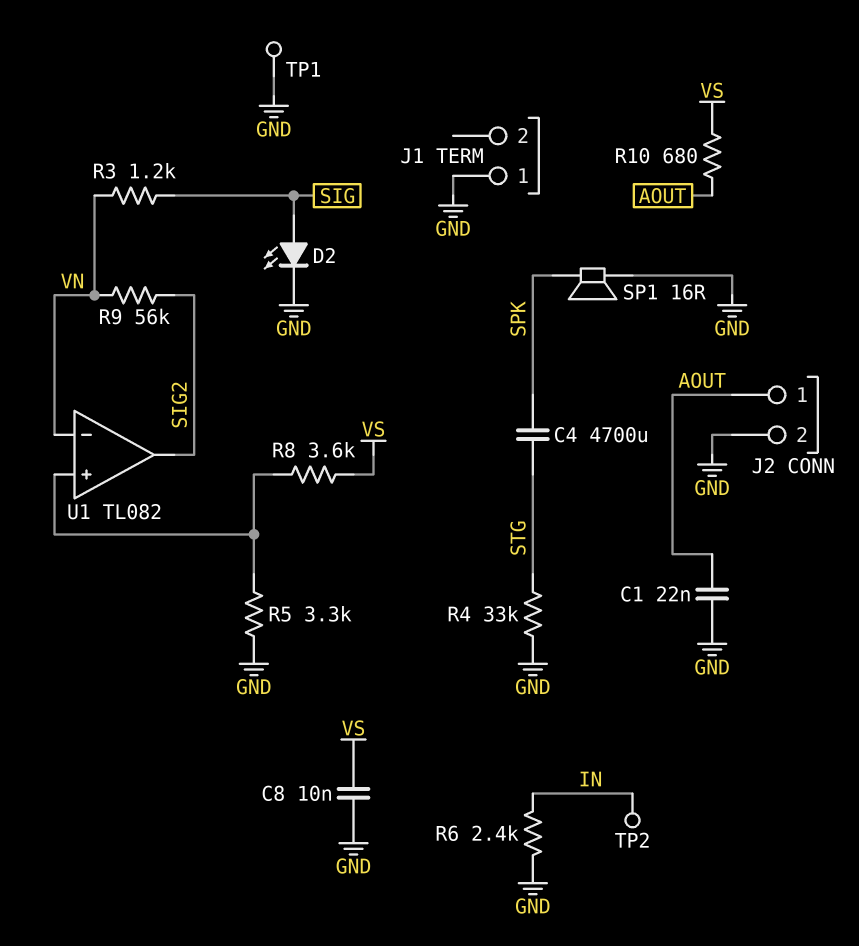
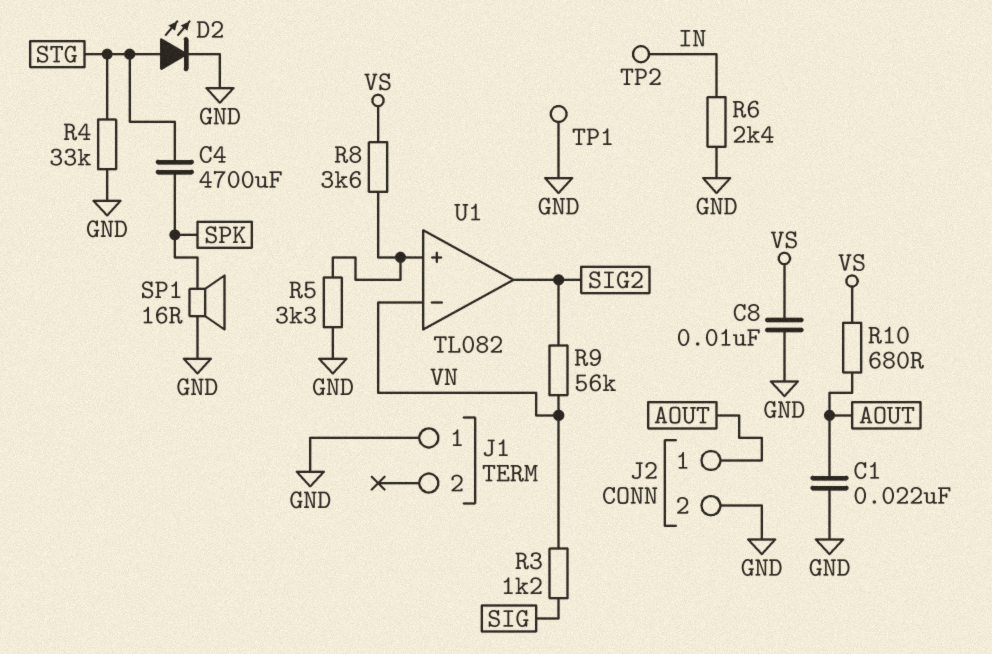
D2: LED (A SIG, K GND) -> LED (A STG, K GND)

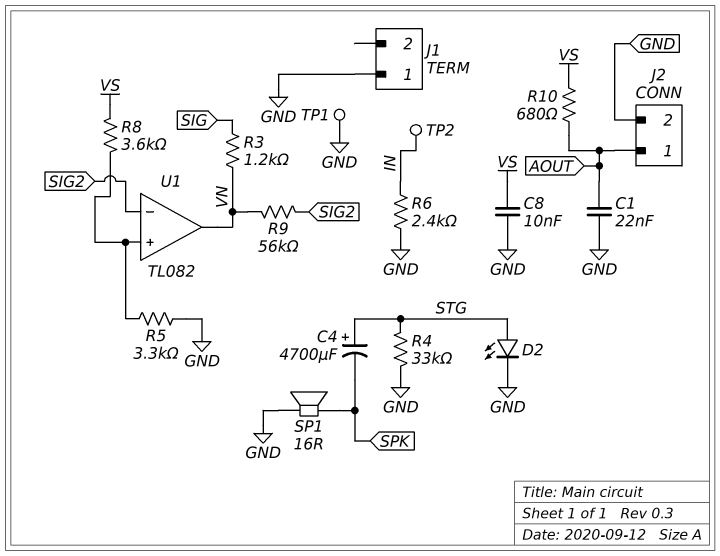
C4: 4700uF (SPK, STG) -> 4700uF (plus STG, minus SPK)
U1 pin in-: VN -> SIG2
U1 pin out: SIG2 -> VN

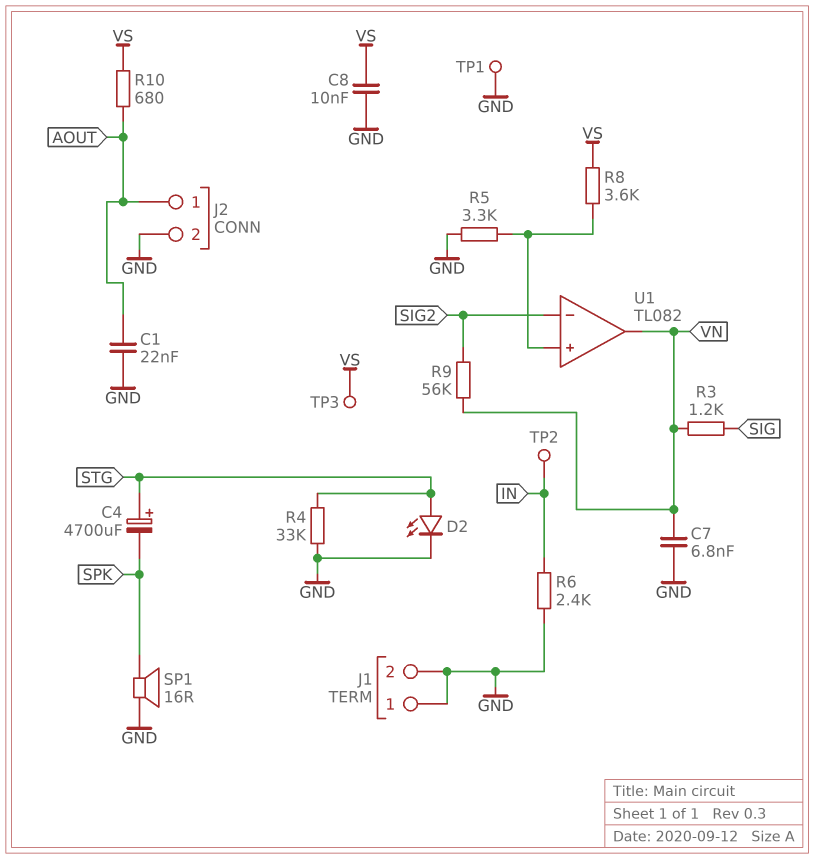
C7: none -> 6.8nF (GND, VN)
J1 pin 2: none -> GND
TP3: none -> test point (VS)

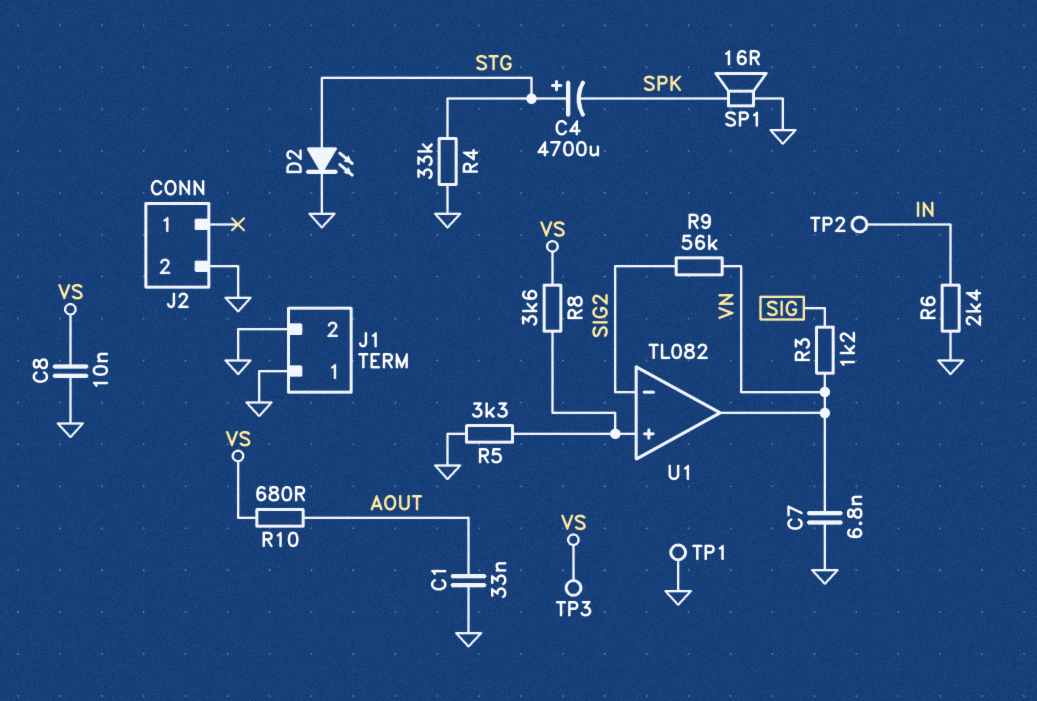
C1: 22nF (AOUT, GND) -> 33nF (AOUT, GND)
J2 pin 1: AOUT -> none

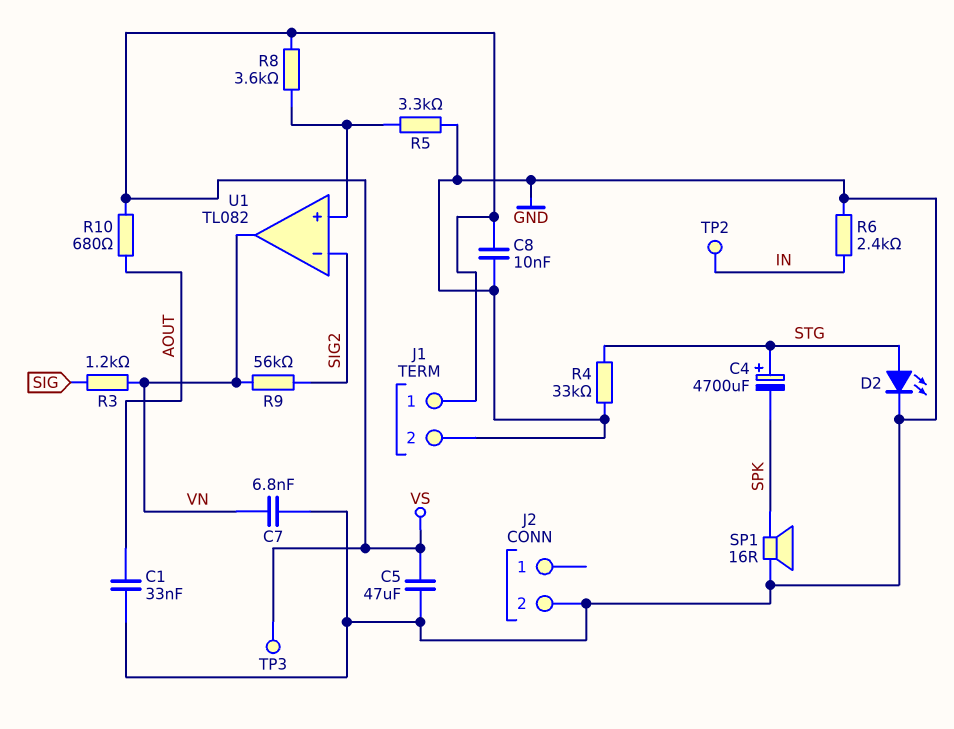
C5: none -> 47uF (GND, VS)
J1 pin 1: GND -> VS
TP1: test point (GND) -> none

